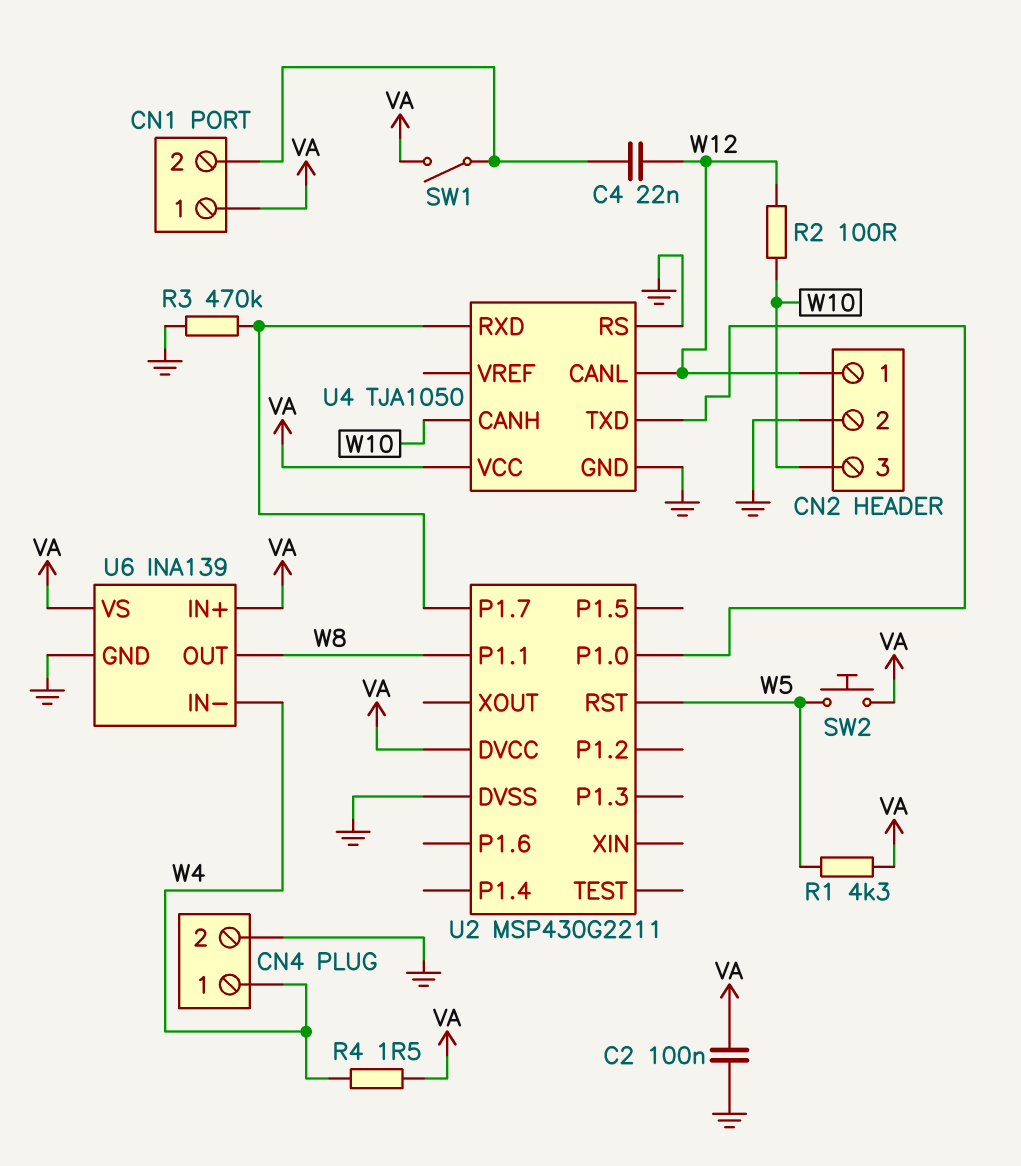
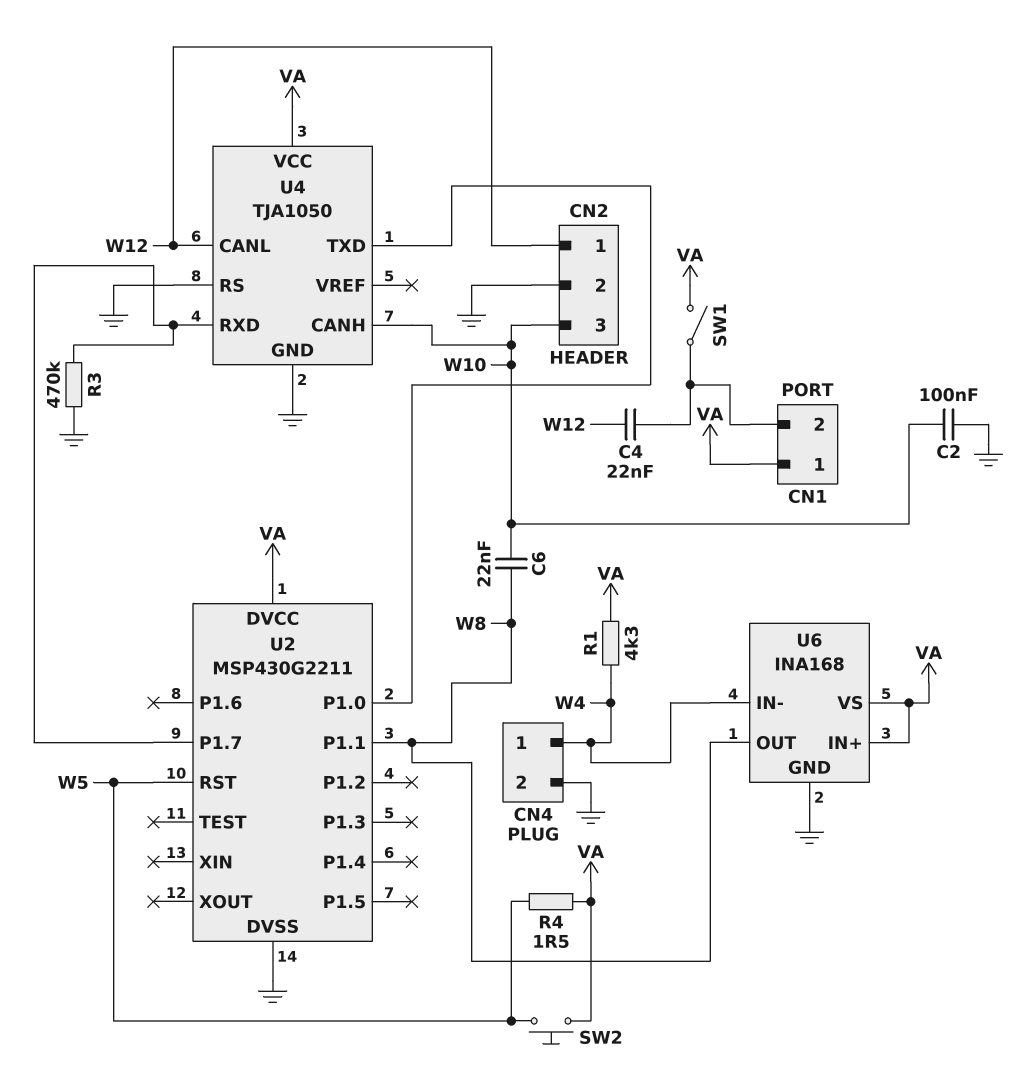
C2: 100nF (GND, VA) -> 100nF (GND, W10)
C6: none -> 22nF (W8, W10)
R1: 4.3k (VA, W5) -> 4.3k (VA, W4)
R2: 100 (W10, W12) -> none
R4: 1.5 (VA, W4) -> 1.5 (VA, W5)
U6: INA139 -> INA168

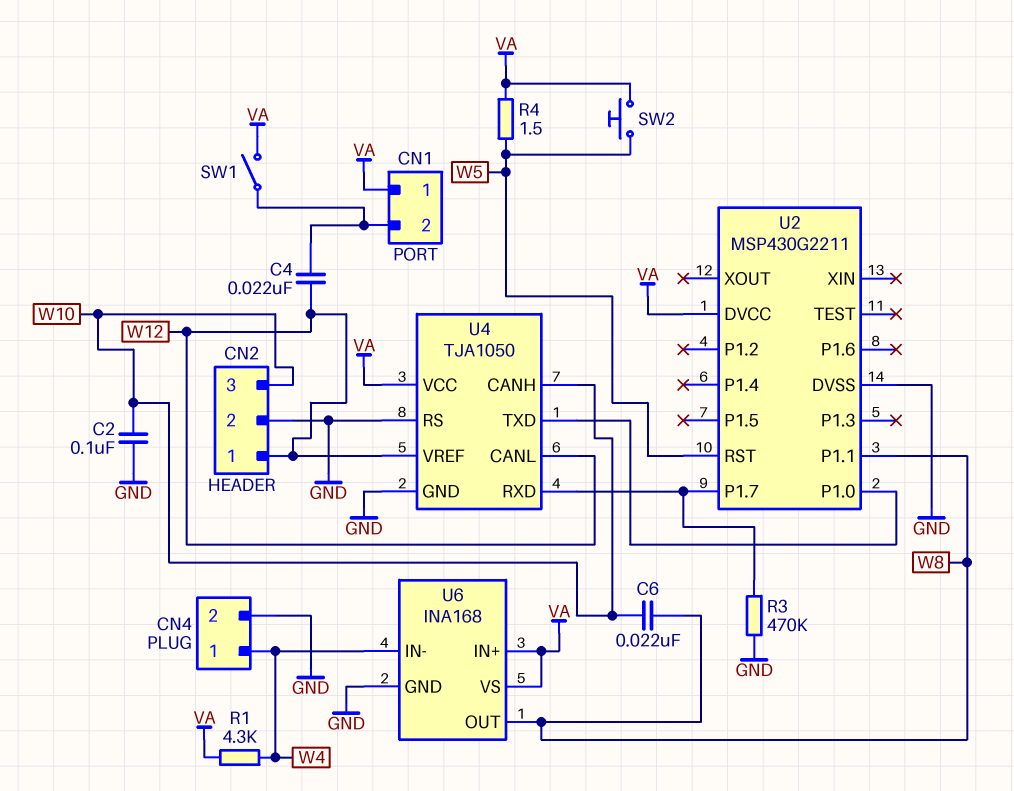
U4 pin VREF: none -> W12

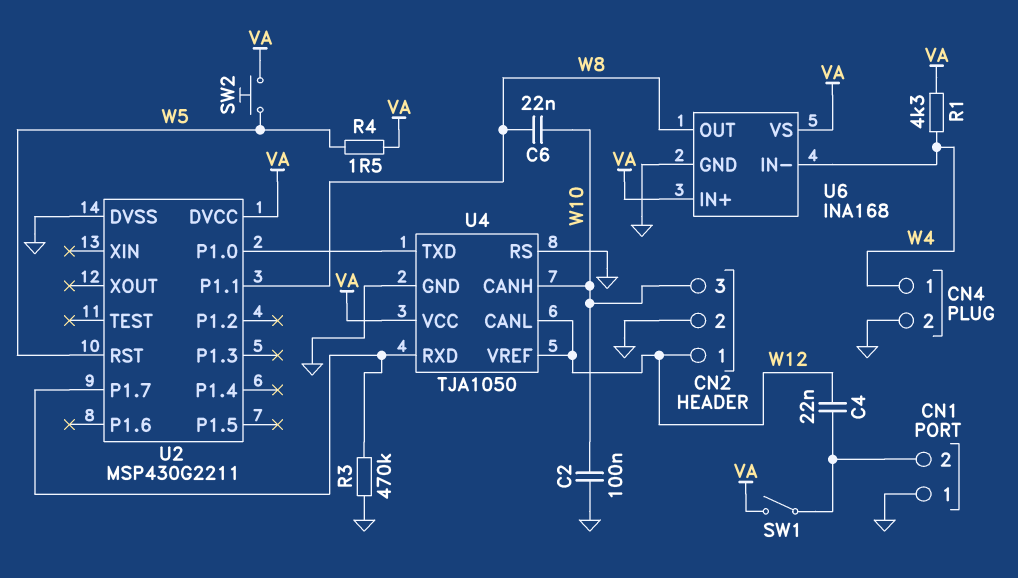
CN1 pin 1: VA -> GND

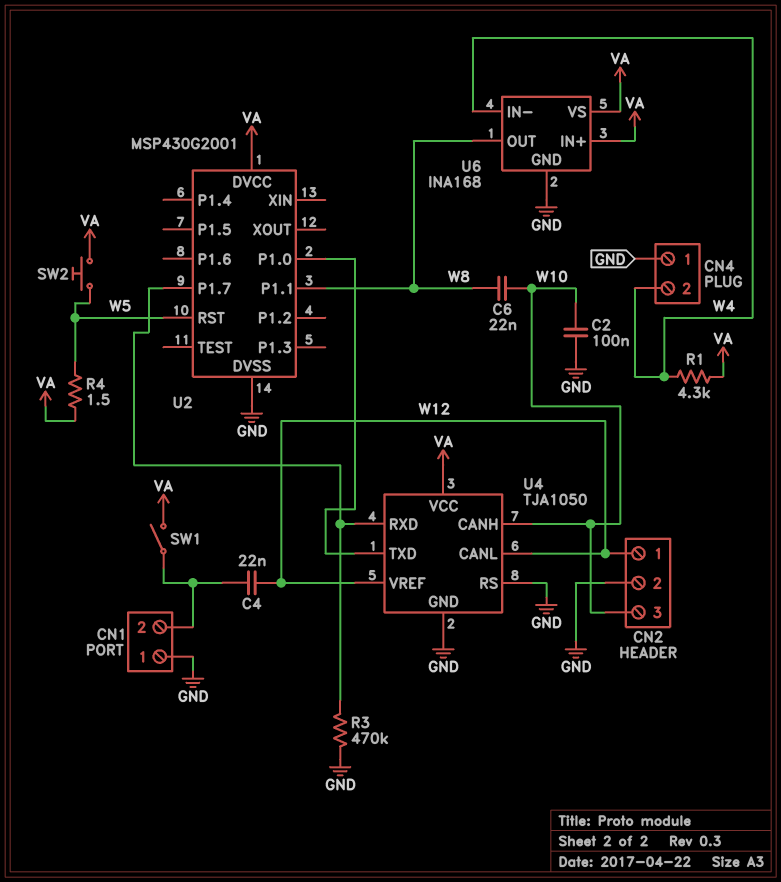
CN4 pin 1: W4 -> GND
CN4 pin 2: GND -> W4
U2: MSP430G2211 -> MSP430G2001

